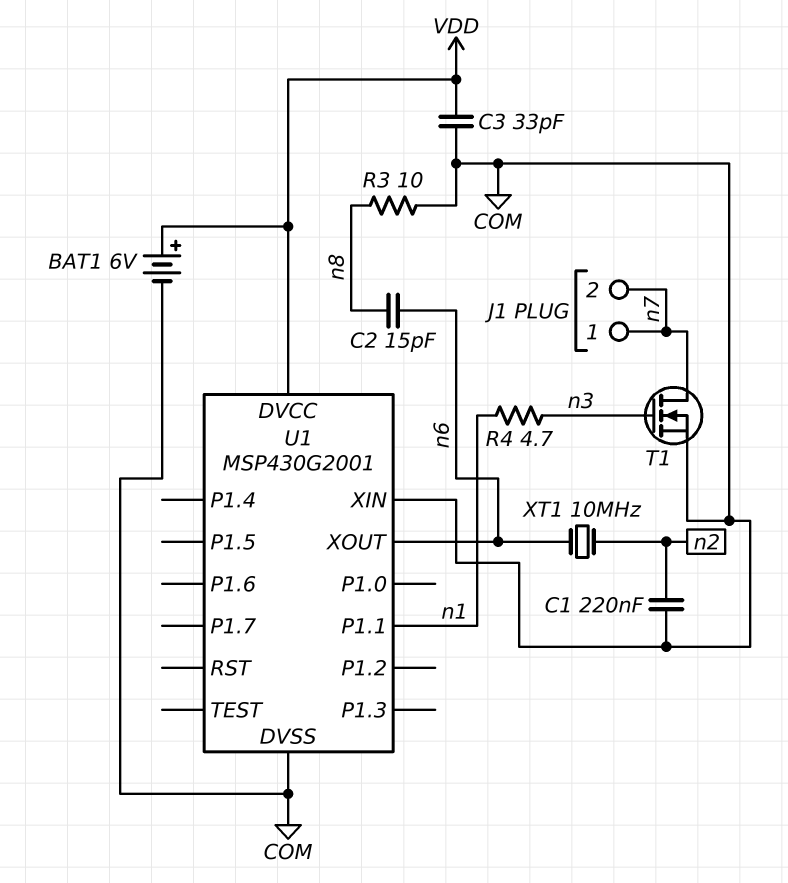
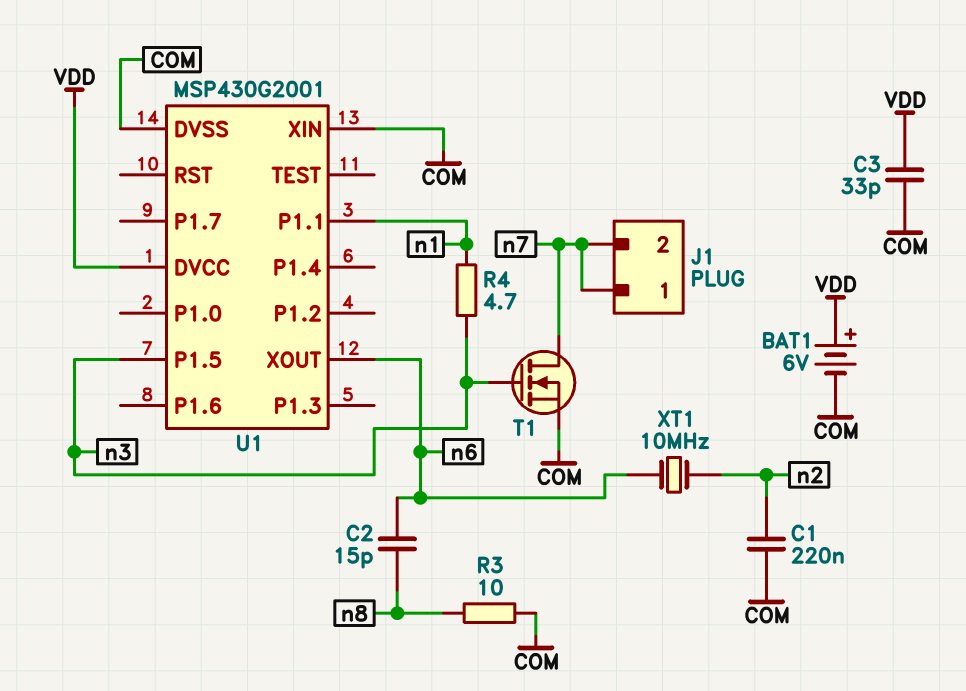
U1 pin P1.5: none -> n3

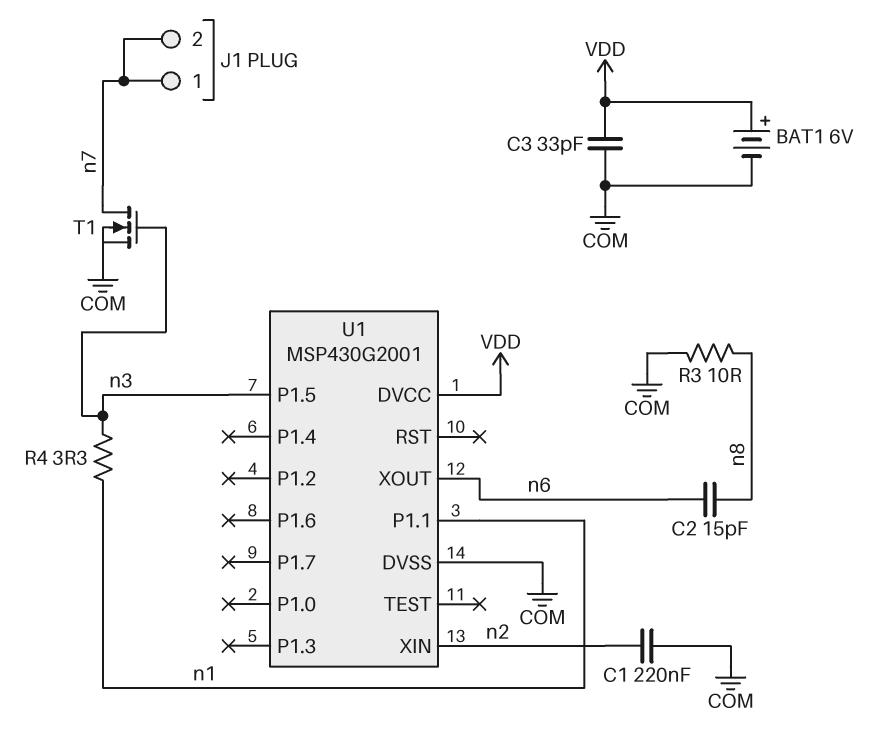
R4: 4.7 (n1, n3) -> 3.3 (n1, n3)
U1 pin XIN: COM -> n2
XT1: 10MHz (n2, n6) -> none

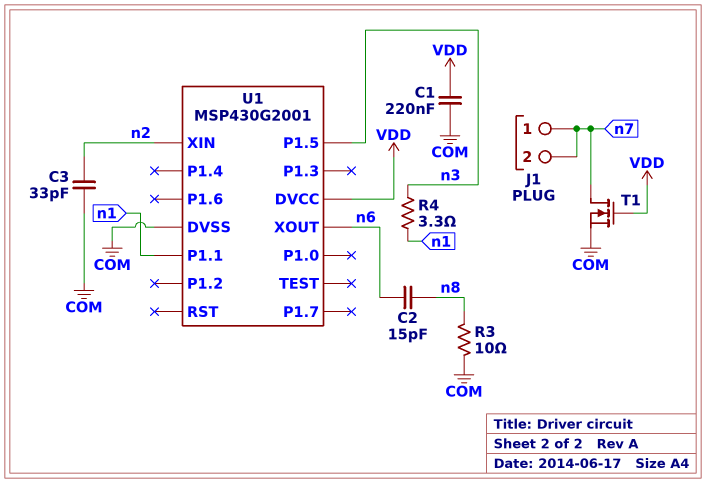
BAT1: 6V (plus VDD, minus COM) -> none
C1: 220nF (COM, n2) -> 220nF (COM, VDD)
C3: 33pF (COM, VDD) -> 33pF (COM, n2)
T1: NMOS (G n3, D n7, S COM) -> NMOS (G VDD, D n7, S COM)

